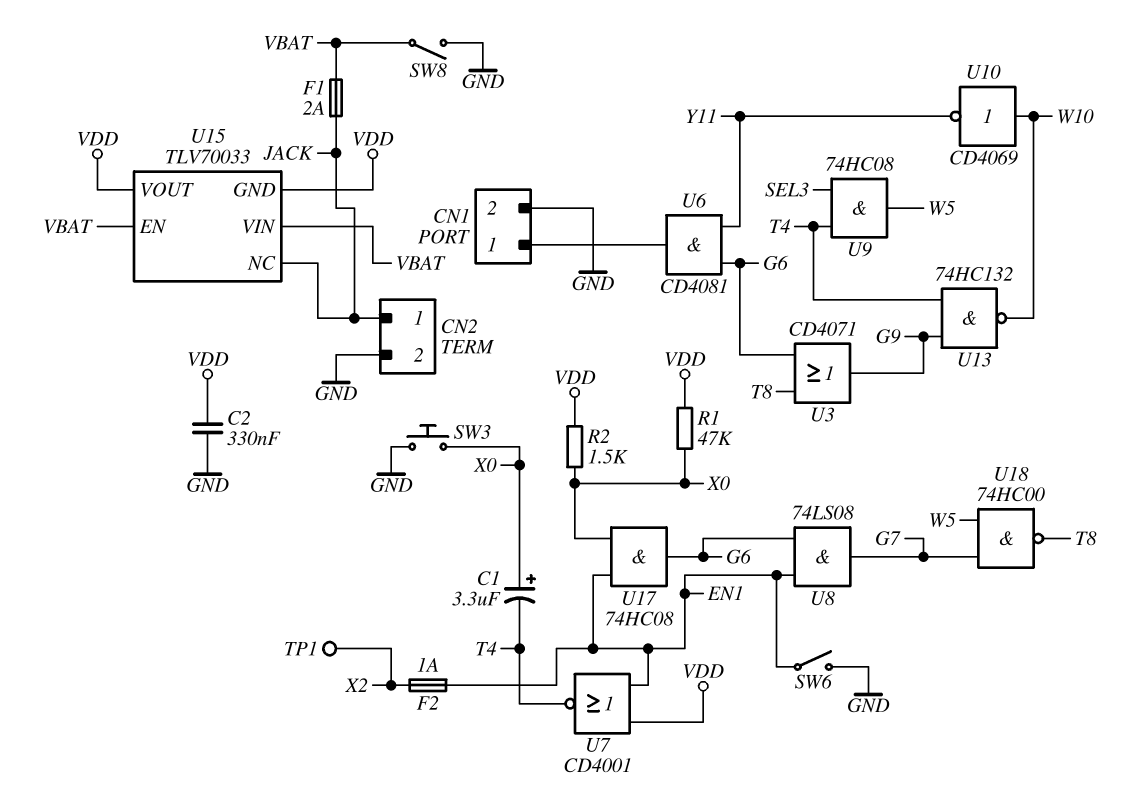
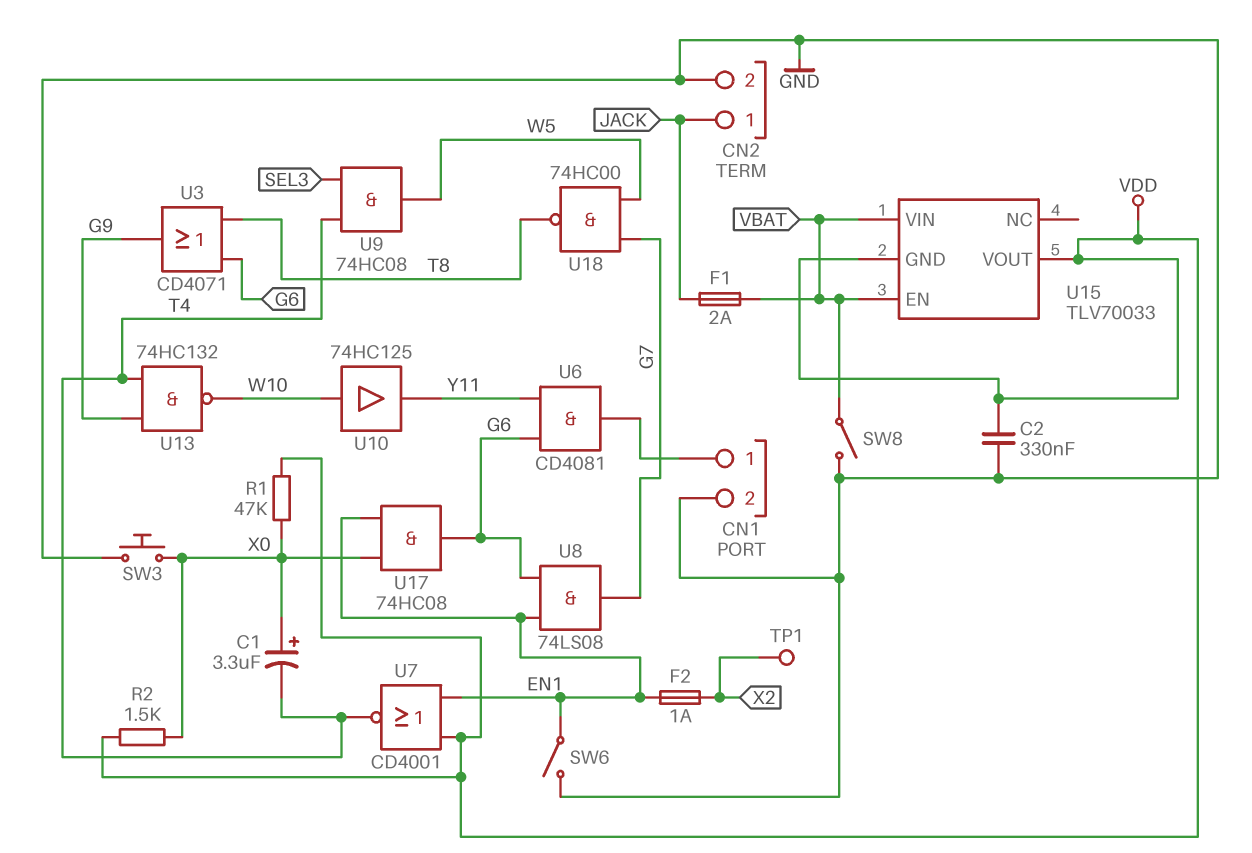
U10: NOT CD4069 (in W10, out Y11) -> buffer 74HC125 (in W10, out Y11)
U15 pin NC: JACK -> none

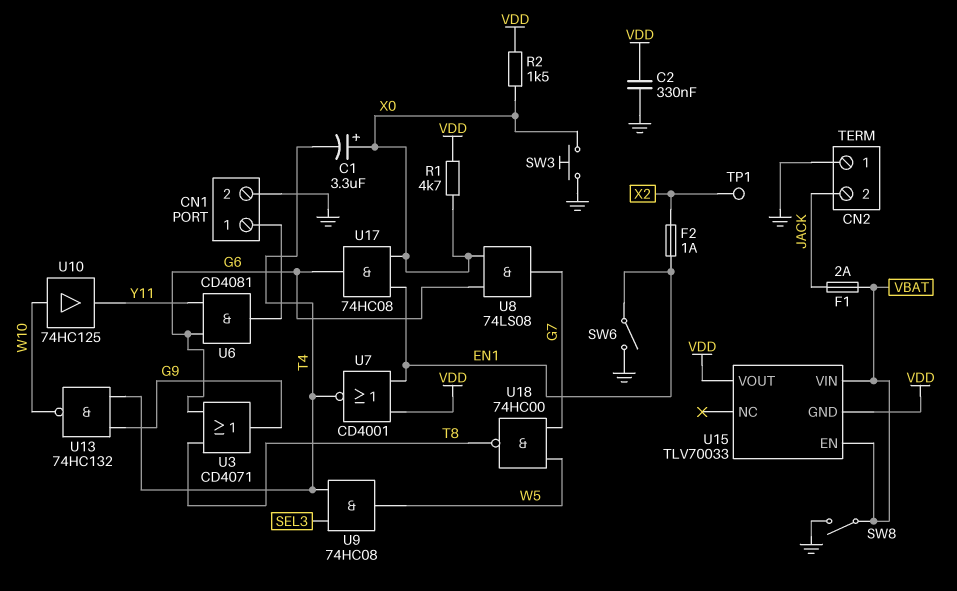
CN2 pin 1: JACK -> GND
CN2 pin 2: GND -> JACK
R1: 47k (VDD, X0) -> 4.7k (VDD, X0)
U8: AND 74LS08 (in EN1, in G6, out G7) -> AND 74LS08 (in G6, in X0, out G7)

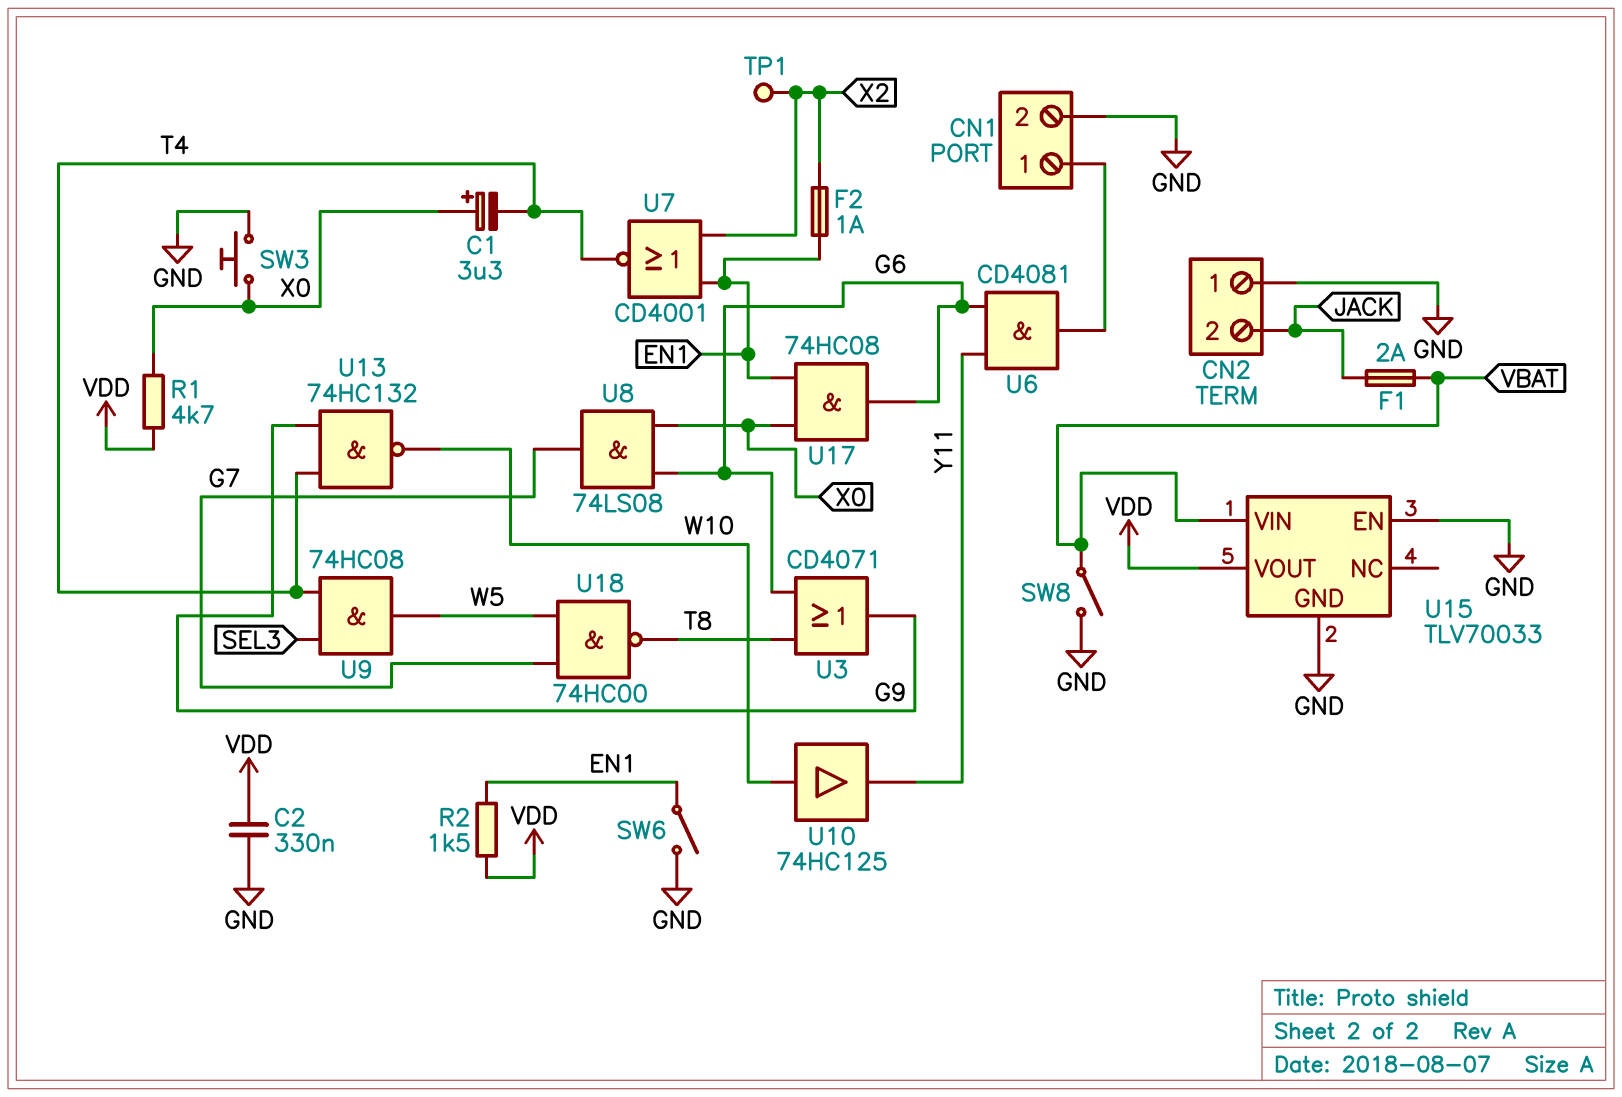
R2: 1.5k (VDD, X0) -> 1.5k (EN1, VDD)
U7: NOR CD4001 (in EN1, in VDD, out T4) -> NOR CD4001 (in EN1, in X2, out T4)
U15 pin EN: VBAT -> GND
U15 pin GND: VDD -> GND

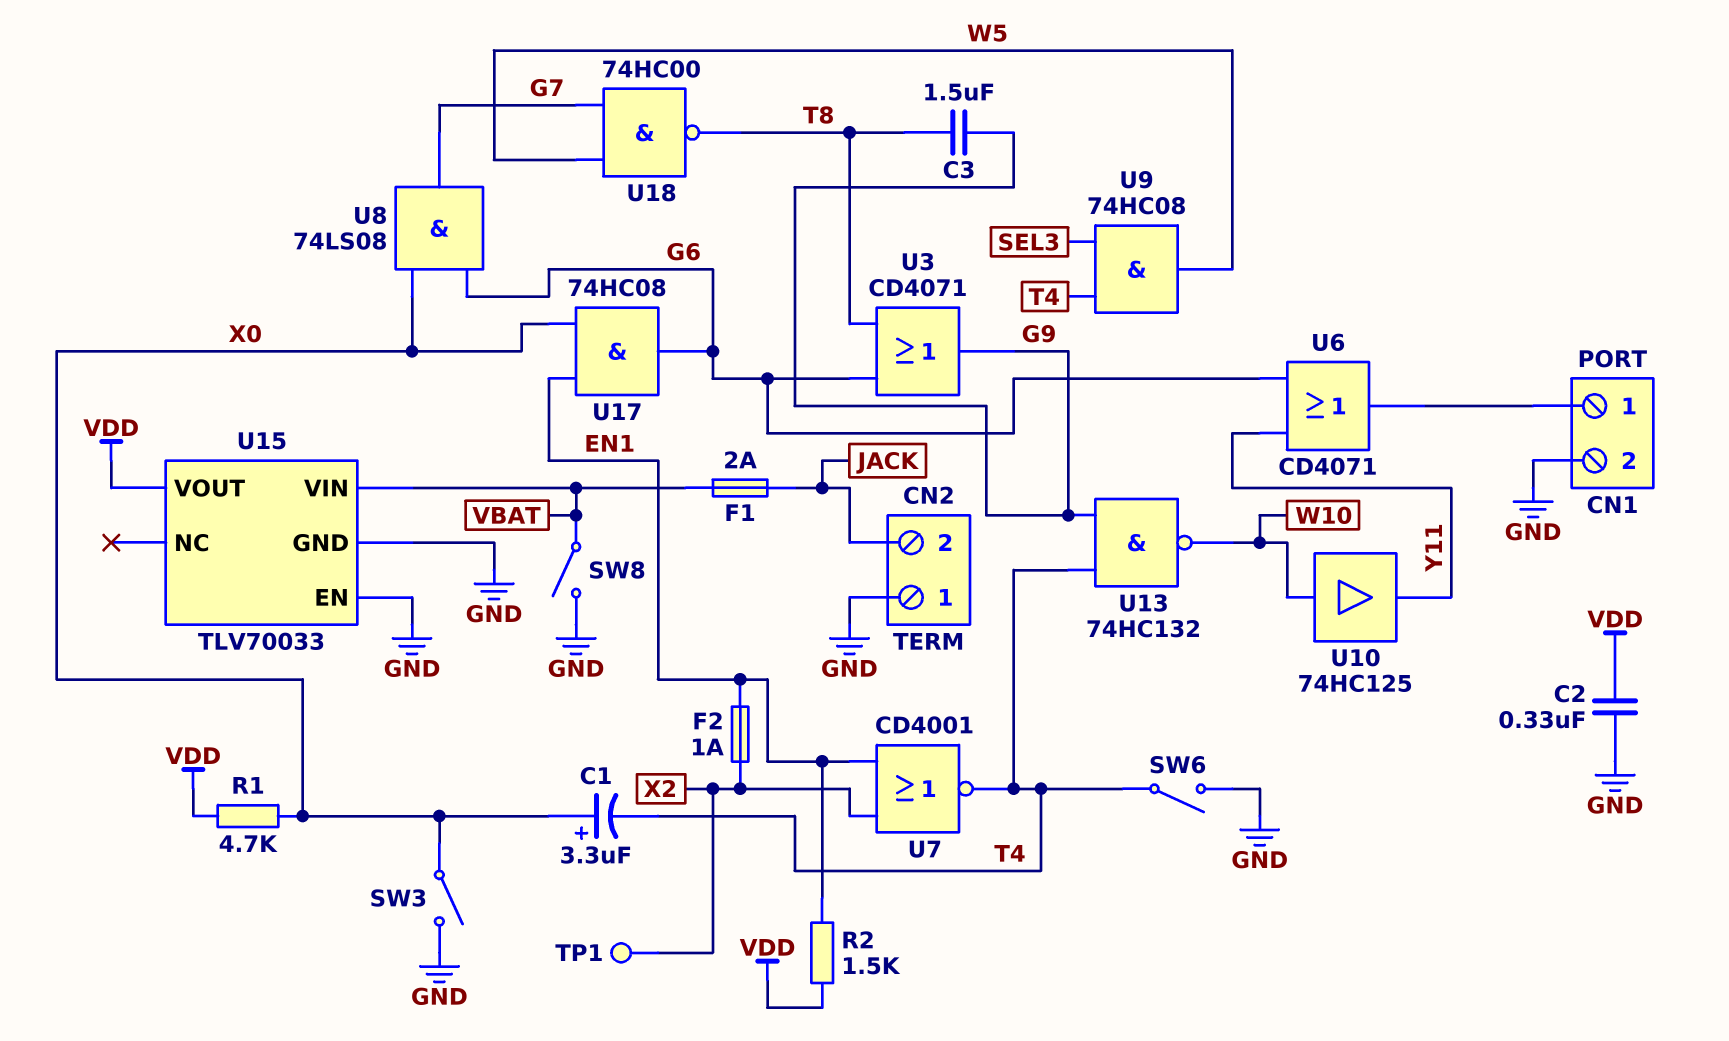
C3: none -> 1.5uF (G9, T8)
SW3: button (GND, X0) -> switch (GND, X0)
SW6: switch (EN1, GND) -> switch (GND, T4)
U6: AND CD4081 (in G6, in Y11, out CN1/1) -> OR CD4071 (in G6, in Y11, out CN1/1)

